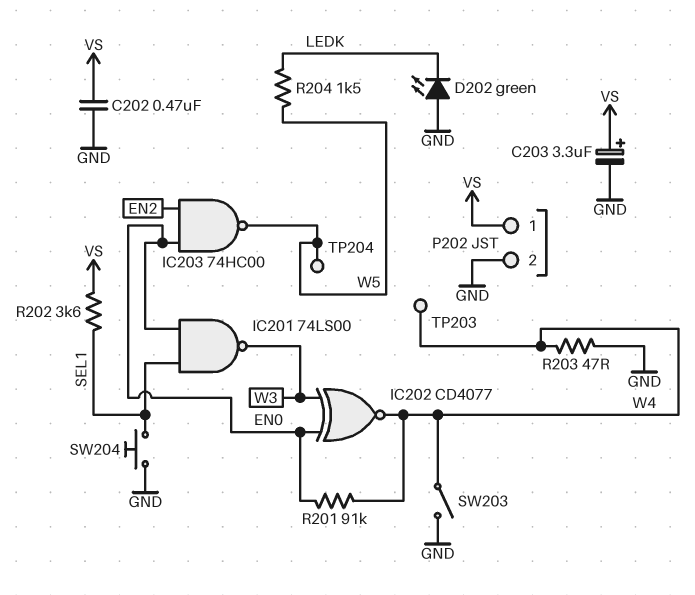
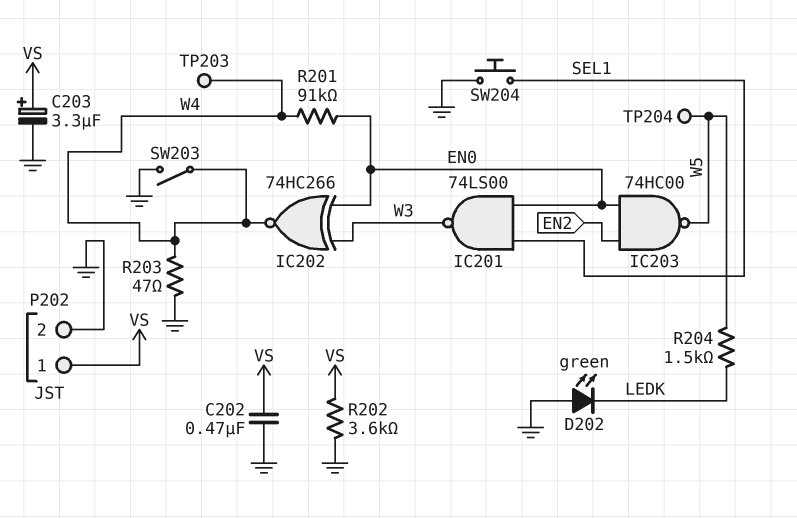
IC202: XNOR CD4077 (in EN0, in W3, out W4) -> XNOR 74HC266 (in EN0, in W3, out W4)
R202: 3.6k (SEL1, VS) -> 3.6k (GND, VS)

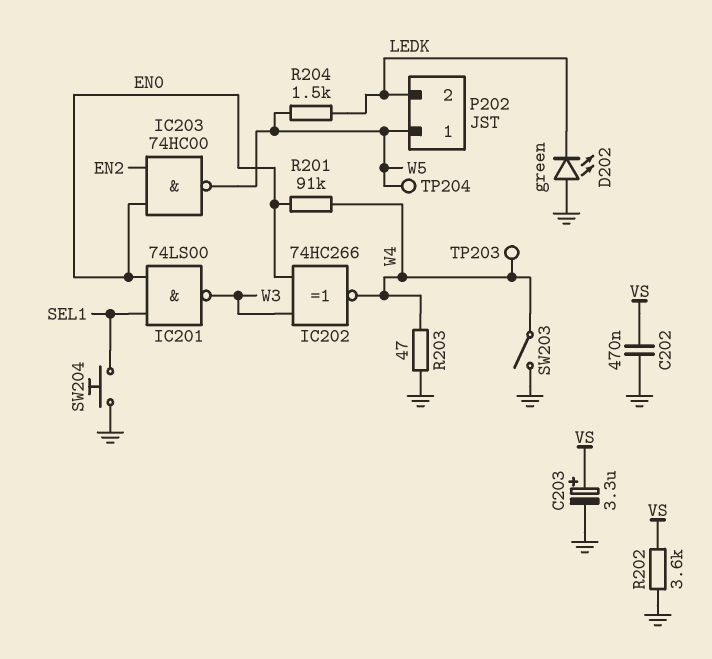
P202 pin 1: VS -> W5
P202 pin 2: GND -> LEDK

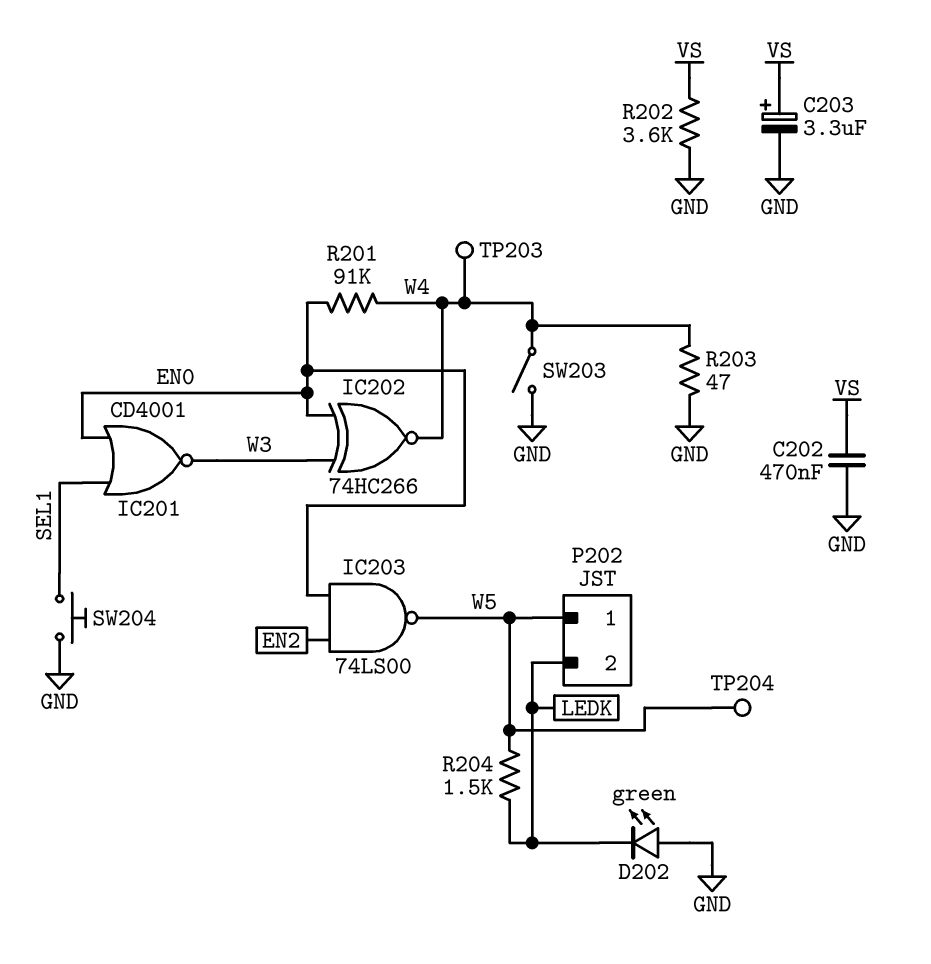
IC201: NAND 74LS00 (in EN0, in SEL1, out W3) -> NOR CD4001 (in EN0, in SEL1, out W3)
IC203: NAND 74HC00 (in EN0, in EN2, out W5) -> NAND 74LS00 (in EN0, in EN2, out W5)

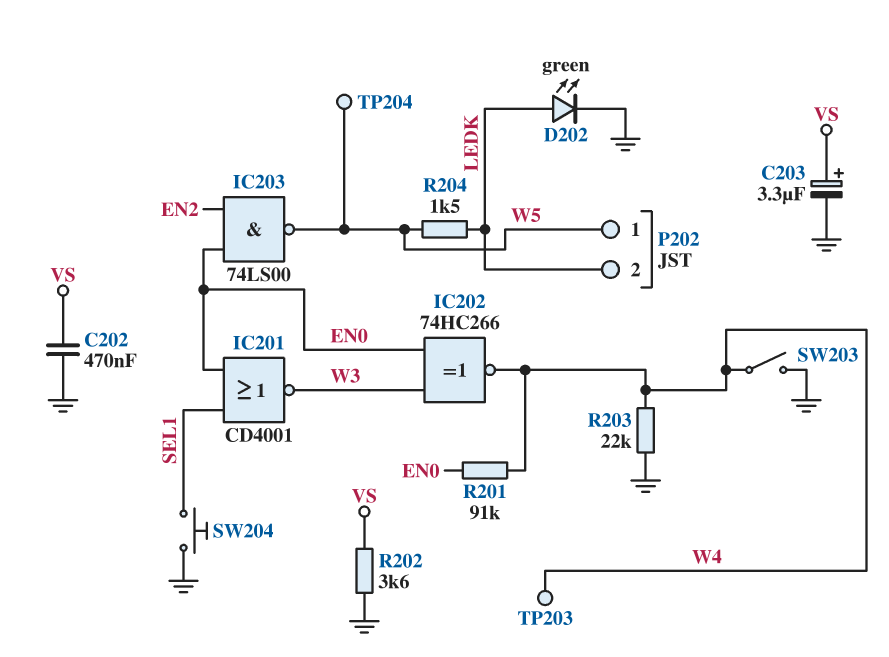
D202: LED green (A GND, K LEDK) -> LED green (A LEDK, K GND)
R203: 47 (GND, W4) -> 22k (GND, W4)

